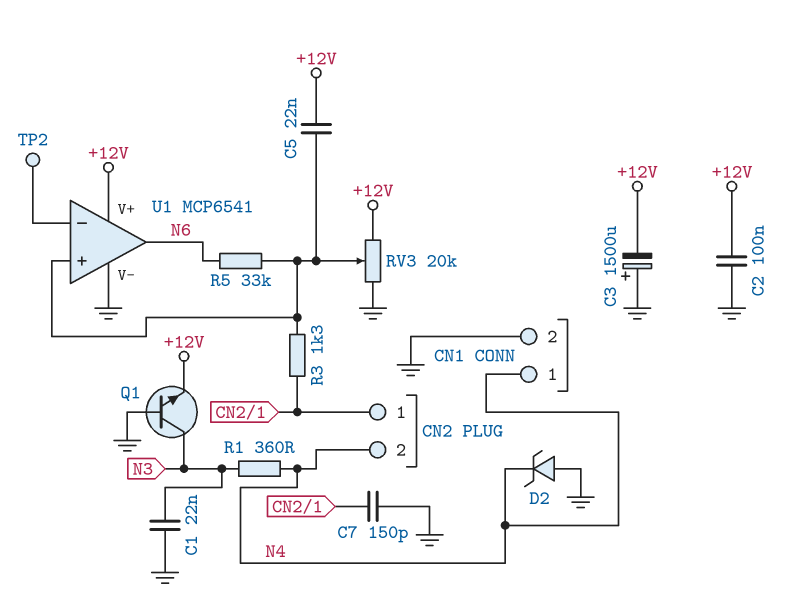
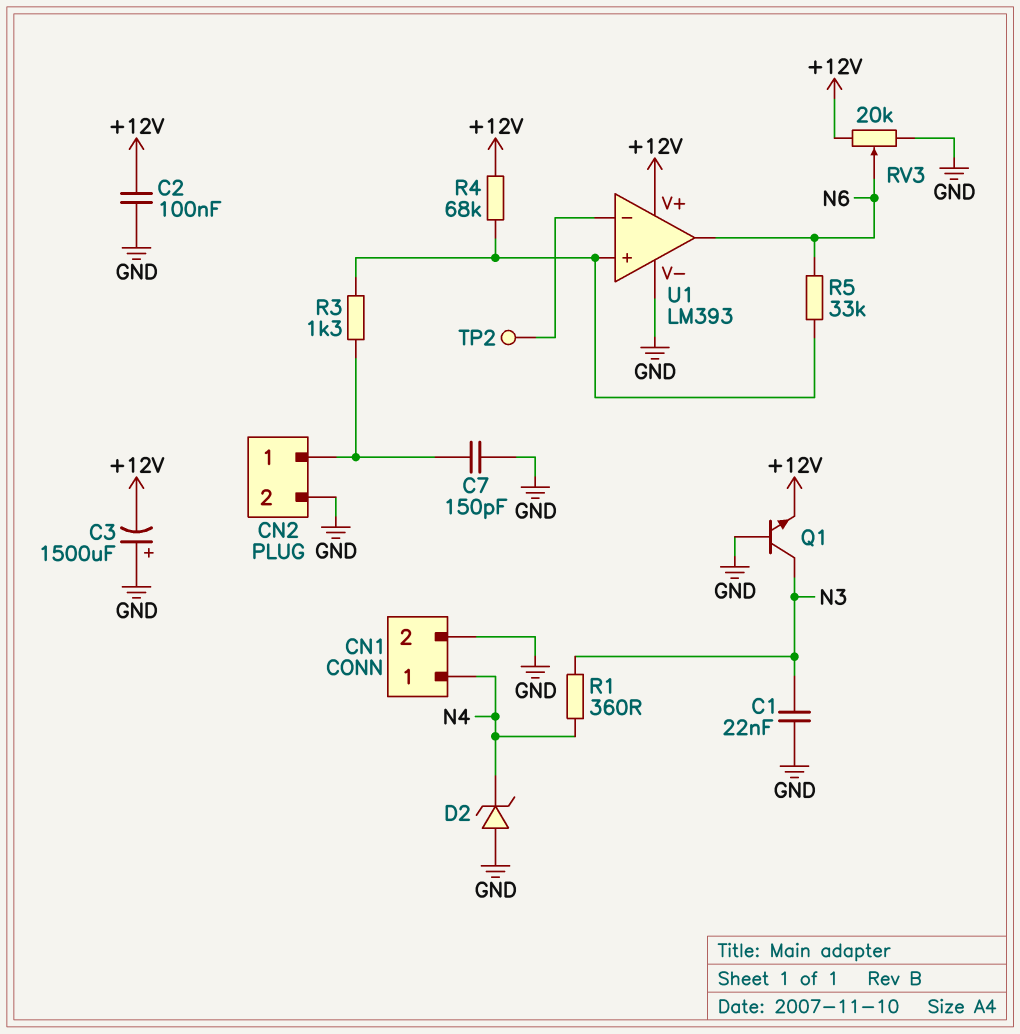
C5: 22nF (+12V, U1/in+) -> none
CN2 pin 2: N4 -> GND
R4: none -> 68k (+12V, U1/in+)
RV3: 20k (+12V, GND, wiper U1/in+) -> 20k (+12V, GND, wiper N6)
U1: MCP6541 -> LM393

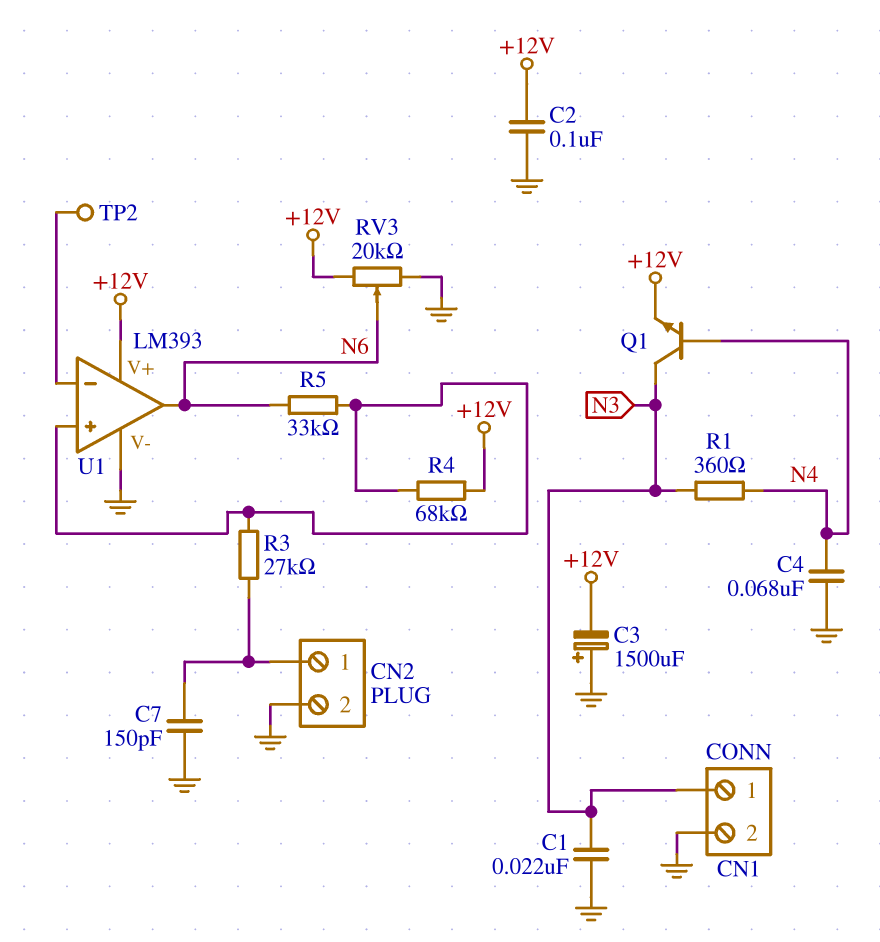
C4: none -> 68nF (GND, N4)
CN1 pin 1: N4 -> N3
D2: zener (A GND, K N4) -> none
Q1: NPN (B GND, C N3, E +12V) -> NPN (B N4, C N3, E +12V)
R3: 1.3k (CN2/1, U1/in+) -> 27k (CN2/1, U1/in+)

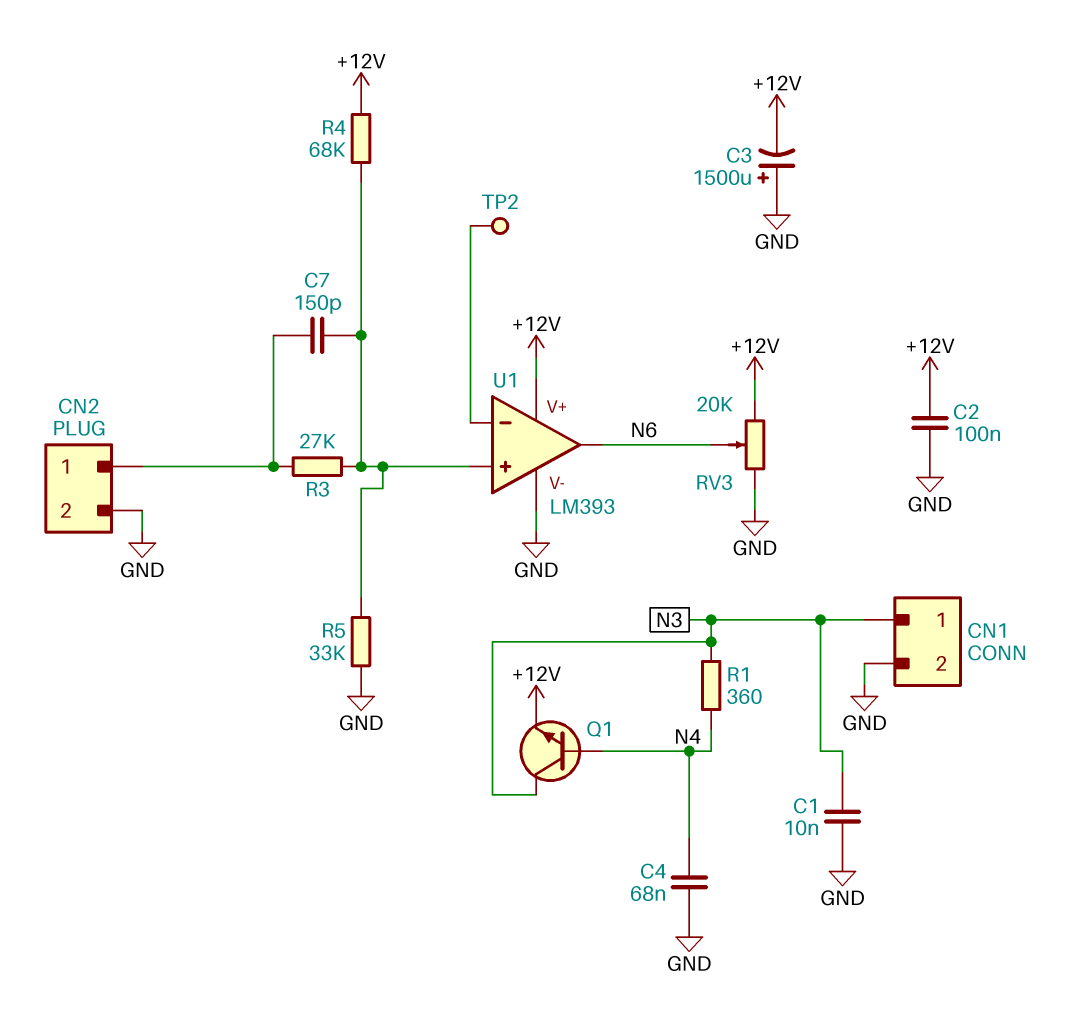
C1: 22nF (GND, N3) -> 10nF (GND, N3)
C7: 150pF (CN2/1, GND) -> 150pF (CN2/1, U1/in+)
R5: 33k (N6, U1/in+) -> 33k (GND, U1/in+)

